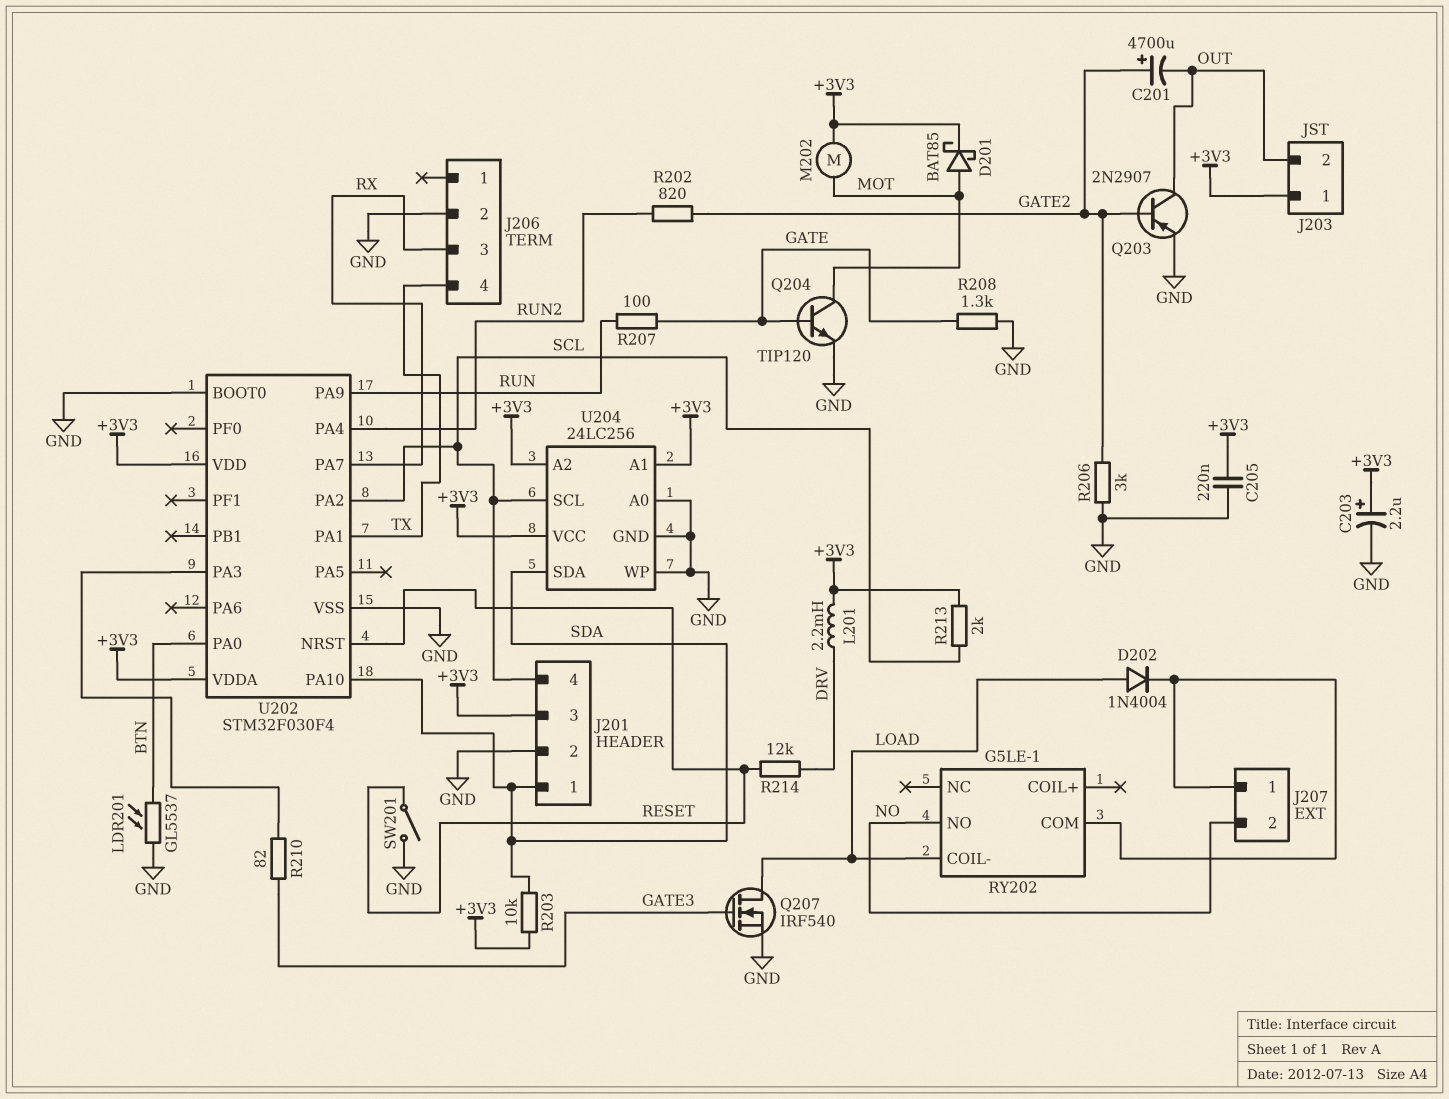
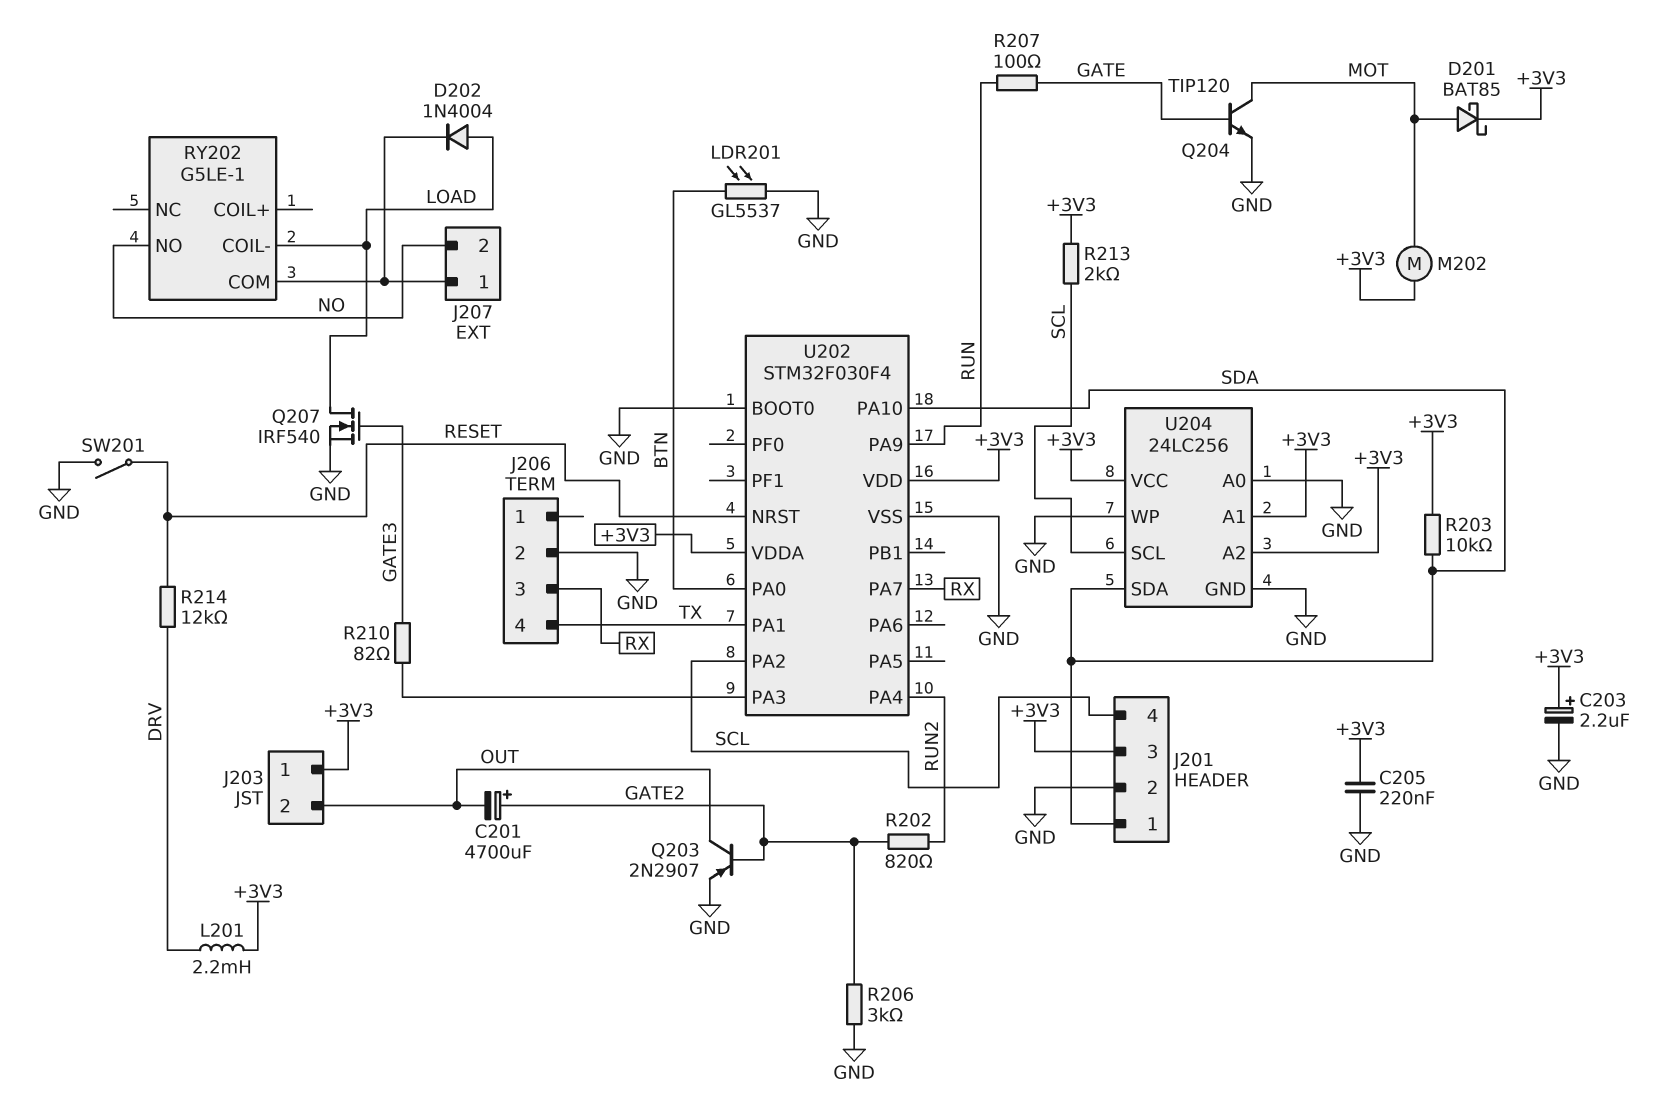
R208: 1.3k (GATE, GND) -> none

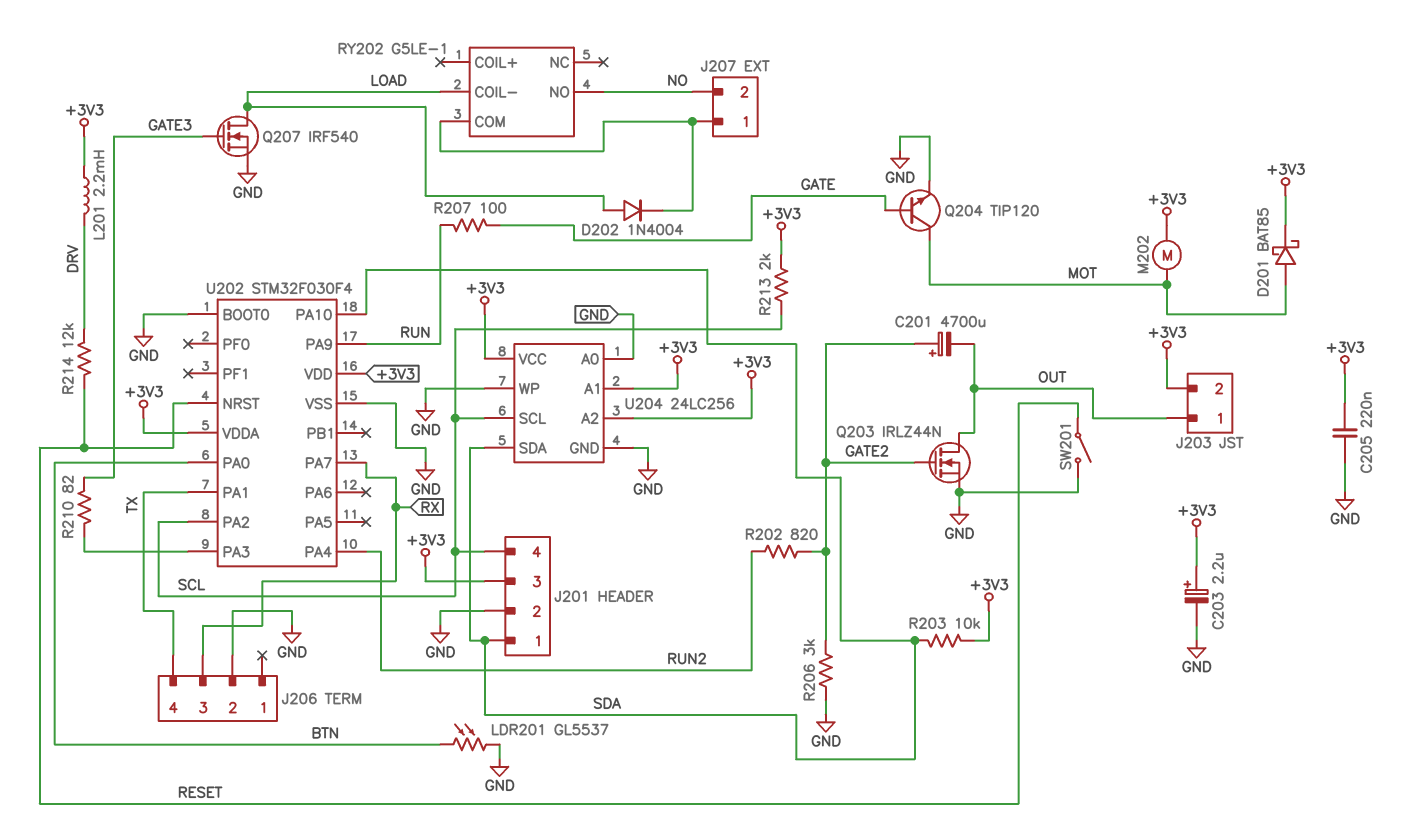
J203 pin 1: +3V3 -> OUT
J203 pin 2: OUT -> +3V3
Q203: PNP 2N2907 (B GATE2, C OUT, E GND) -> NMOS IRLZ44N (G GATE2, D OUT, S GND)

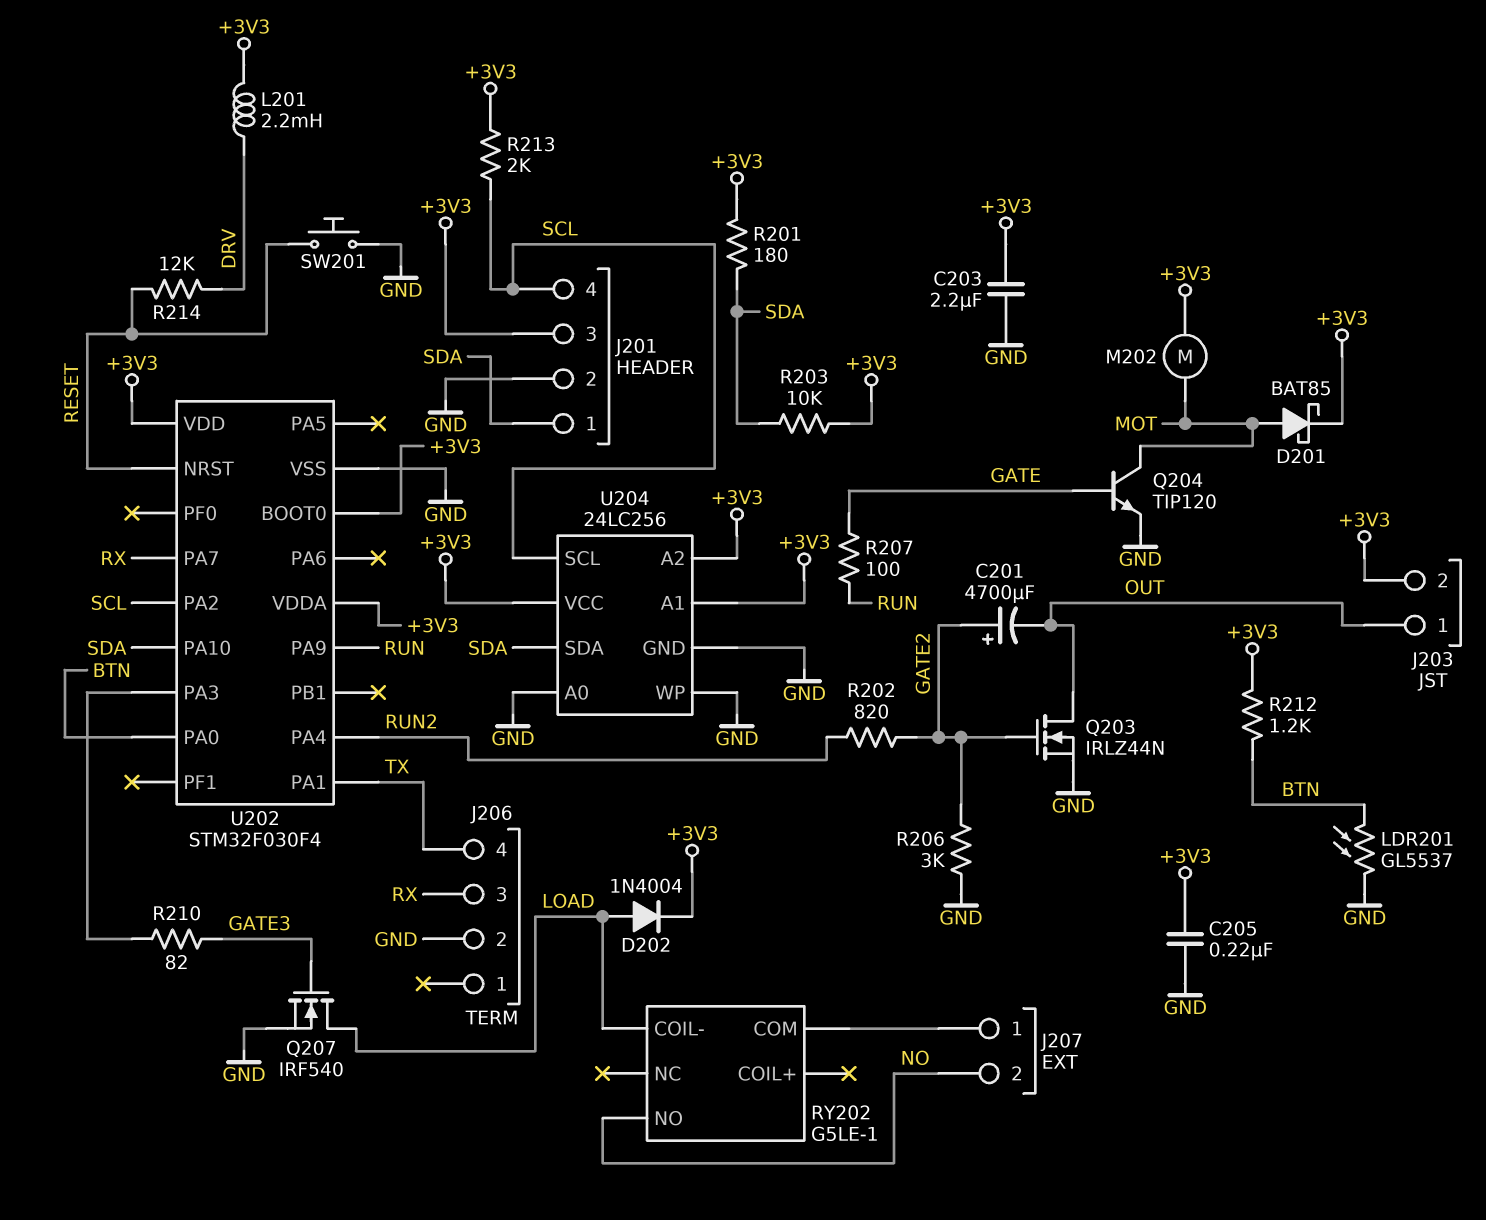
C203: 2.2uF (plus +3V3, minus GND) -> 2.2uF (+3V3, GND)
D202: diode 1N4004 (A LOAD, K J207/1) -> diode 1N4004 (A LOAD, K +3V3)
R201: none -> 180 (+3V3, SDA)
R212: none -> 1.2k (+3V3, BTN)
SW201: switch (GND, RESET) -> button (GND, RESET)
U202 pin BOOT0: GND -> +3V3

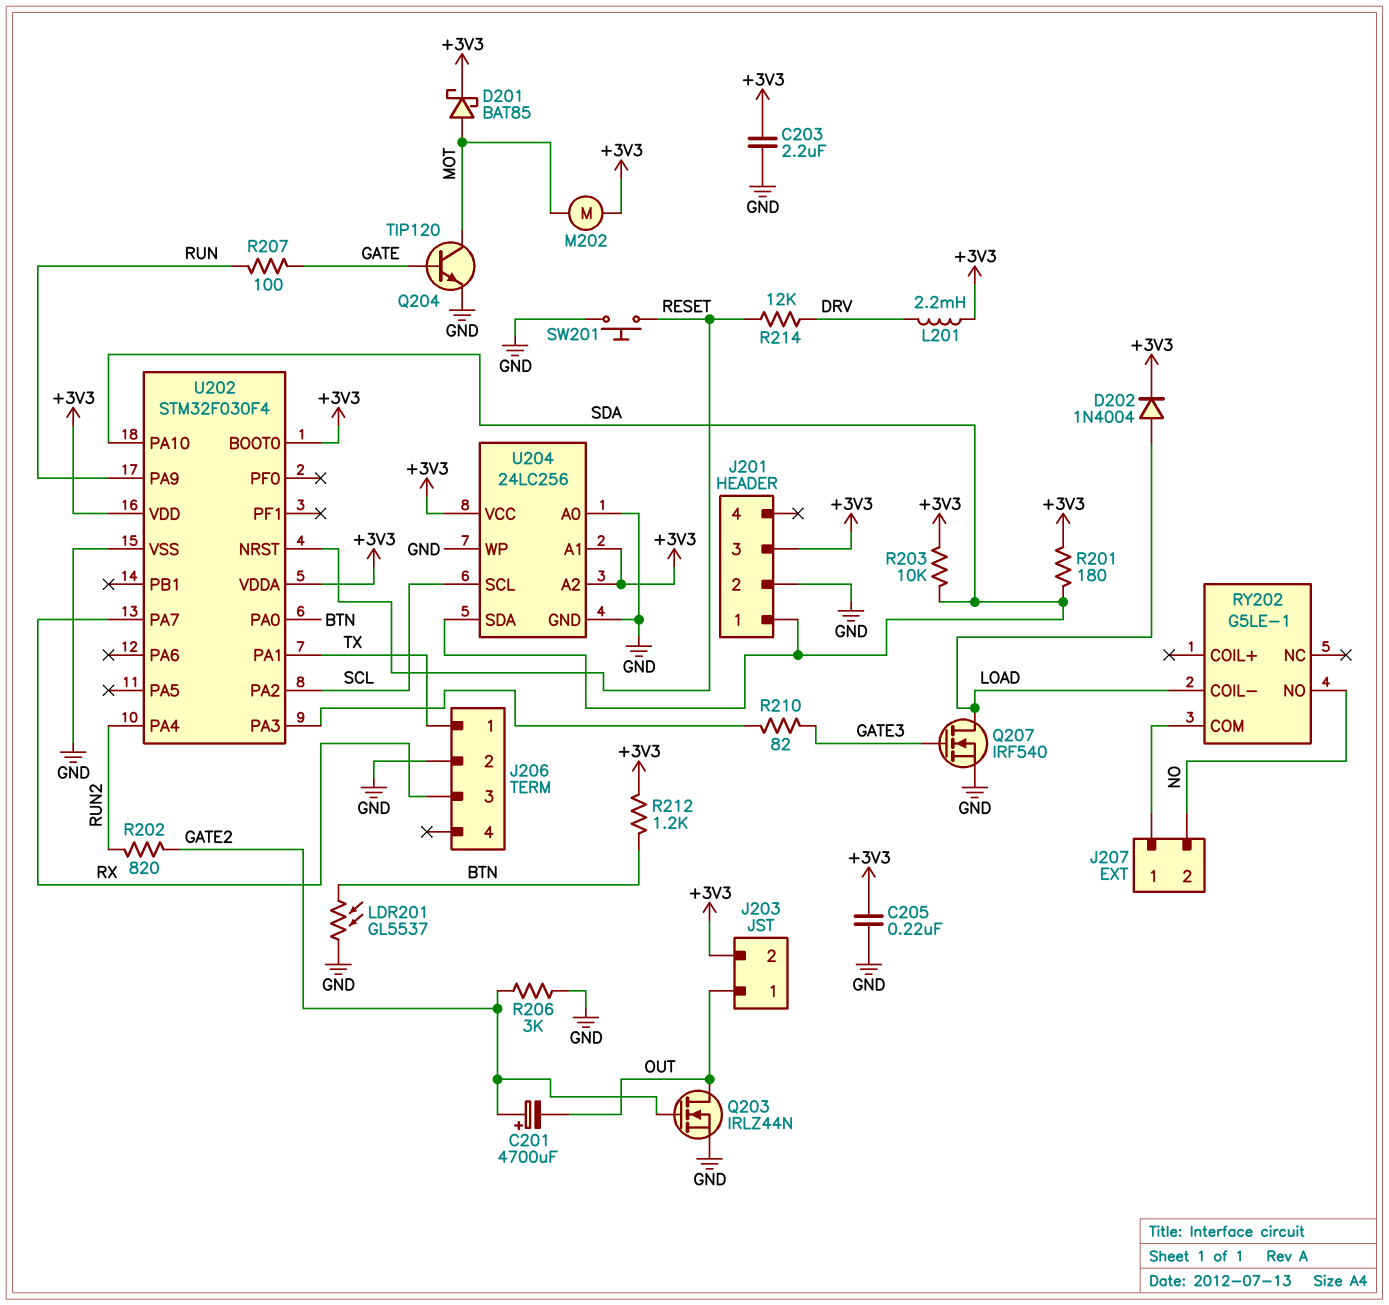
J201 pin 4: SCL -> none
J206 pin 1: none -> TX
J206 pin 4: TX -> none
R213: 2k (+3V3, SCL) -> none

